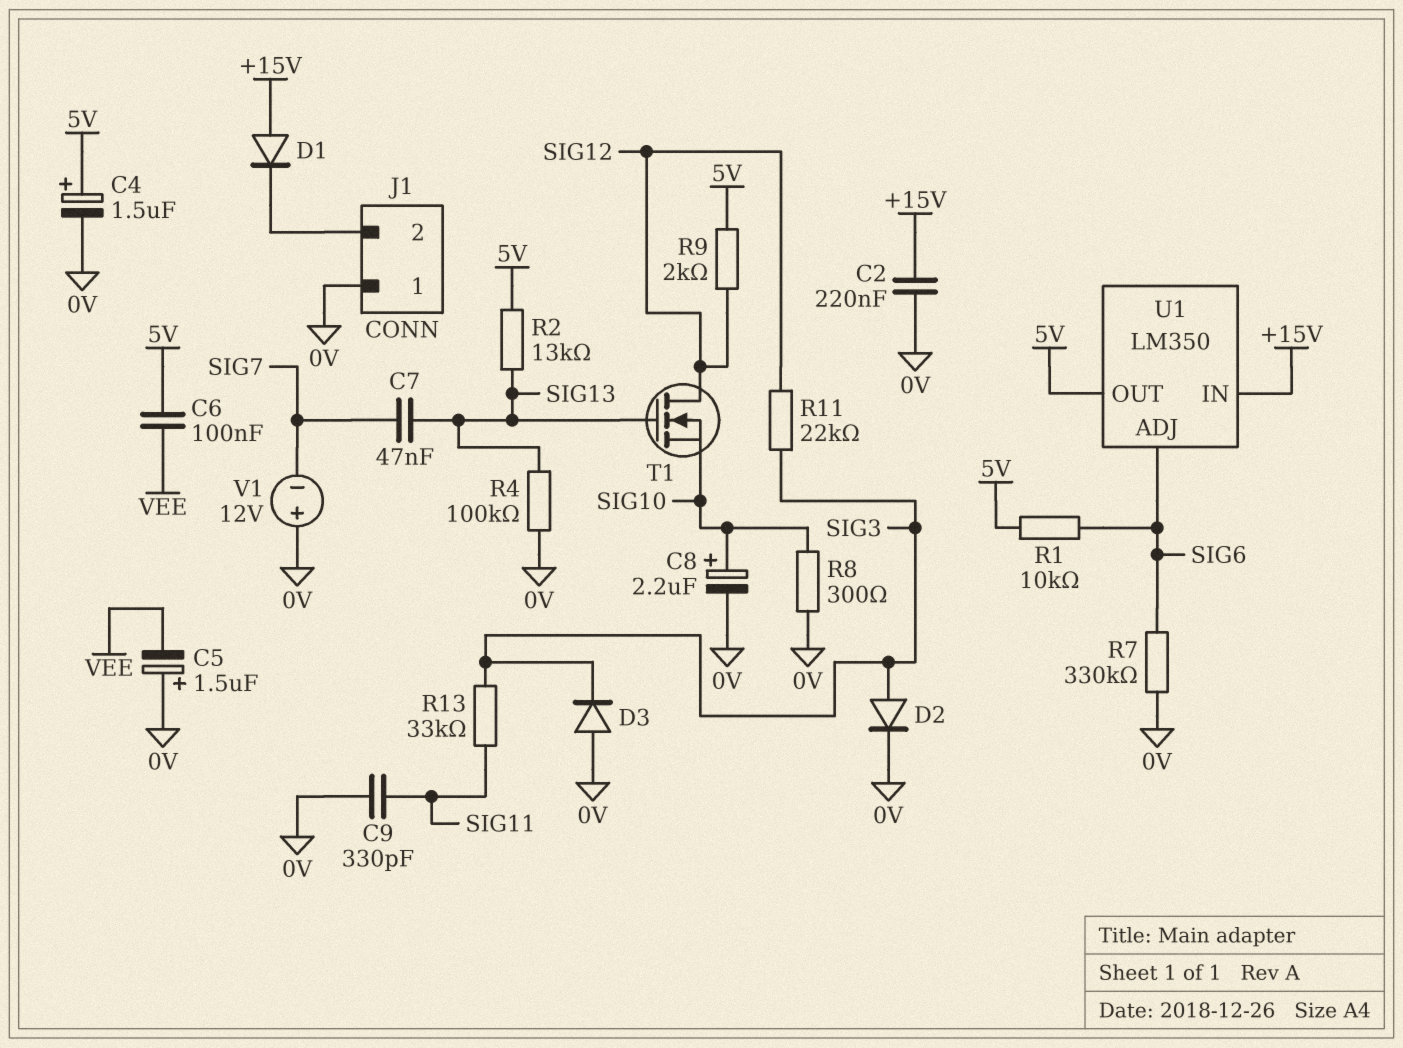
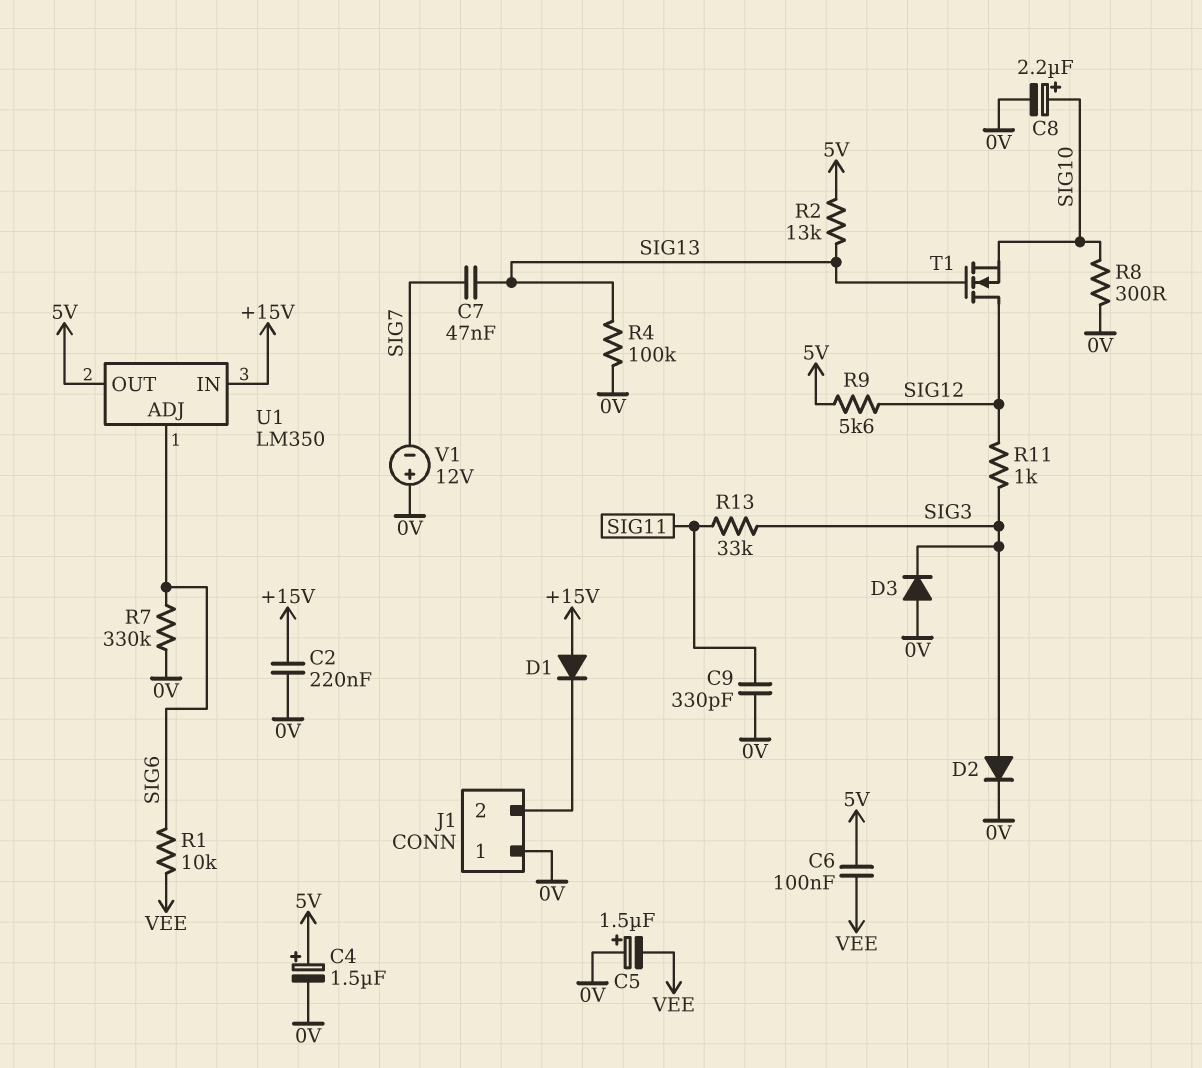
R1: 10k (5V, SIG6) -> 10k (SIG6, VEE)
R9: 2k (5V, SIG12) -> 5.6k (5V, SIG12)
R11: 22k (SIG3, SIG12) -> 1k (SIG3, SIG12)

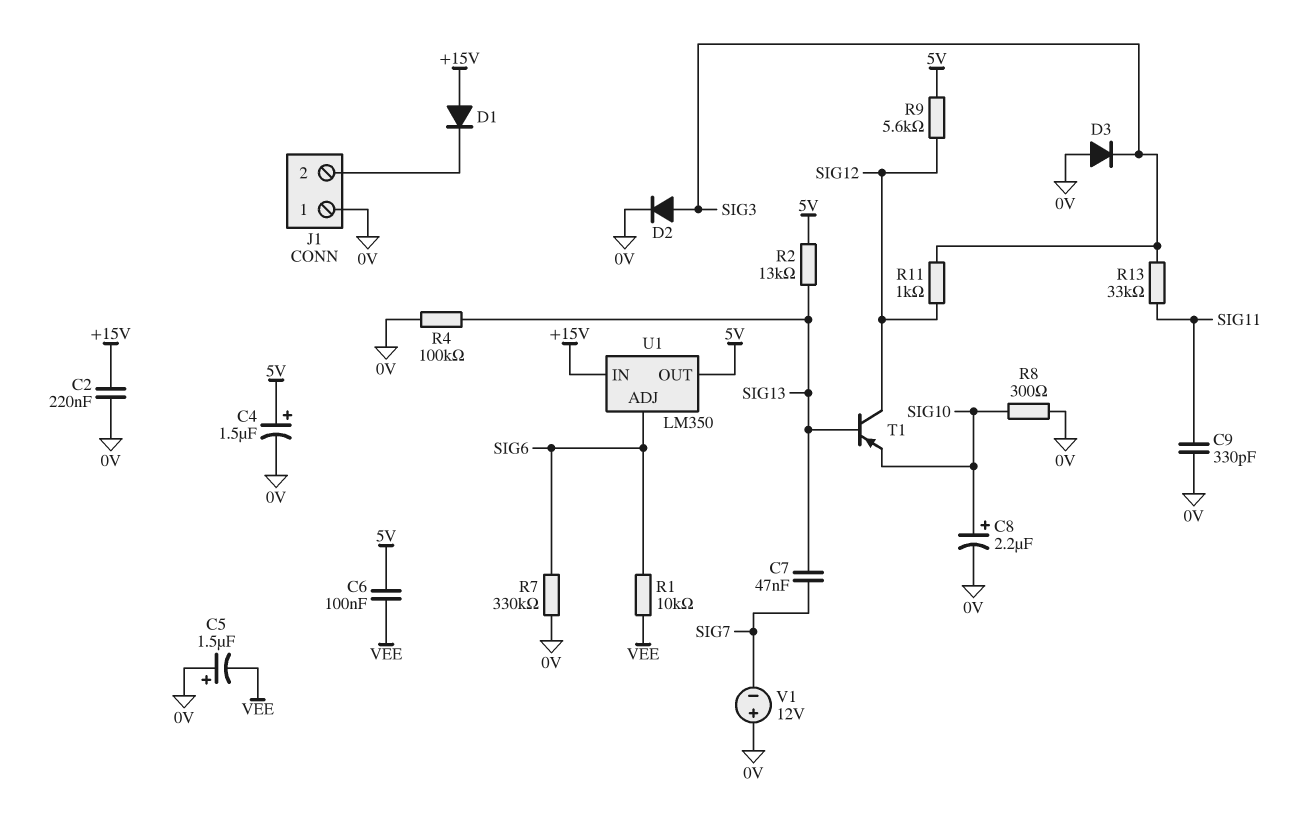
T1: NMOS (G SIG13, D SIG12, S SIG10) -> PNP (B SIG13, C SIG12, E SIG10)

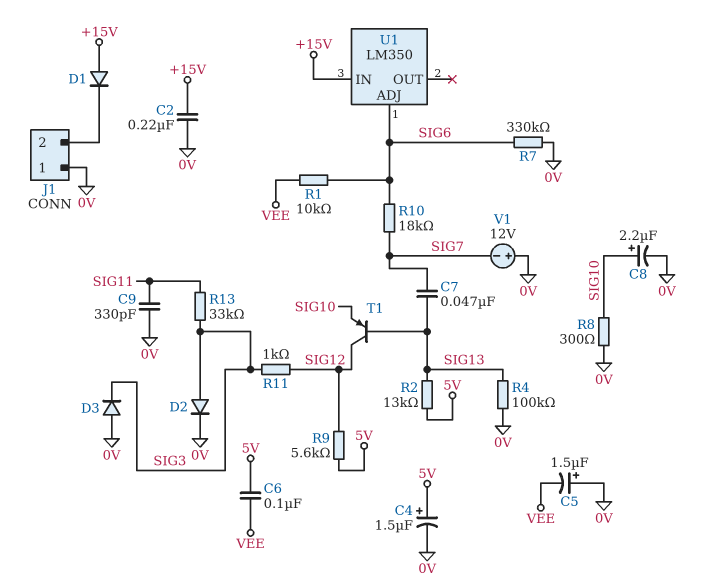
R10: none -> 18k (SIG6, SIG7)
U1 pin OUT: 5V -> none

